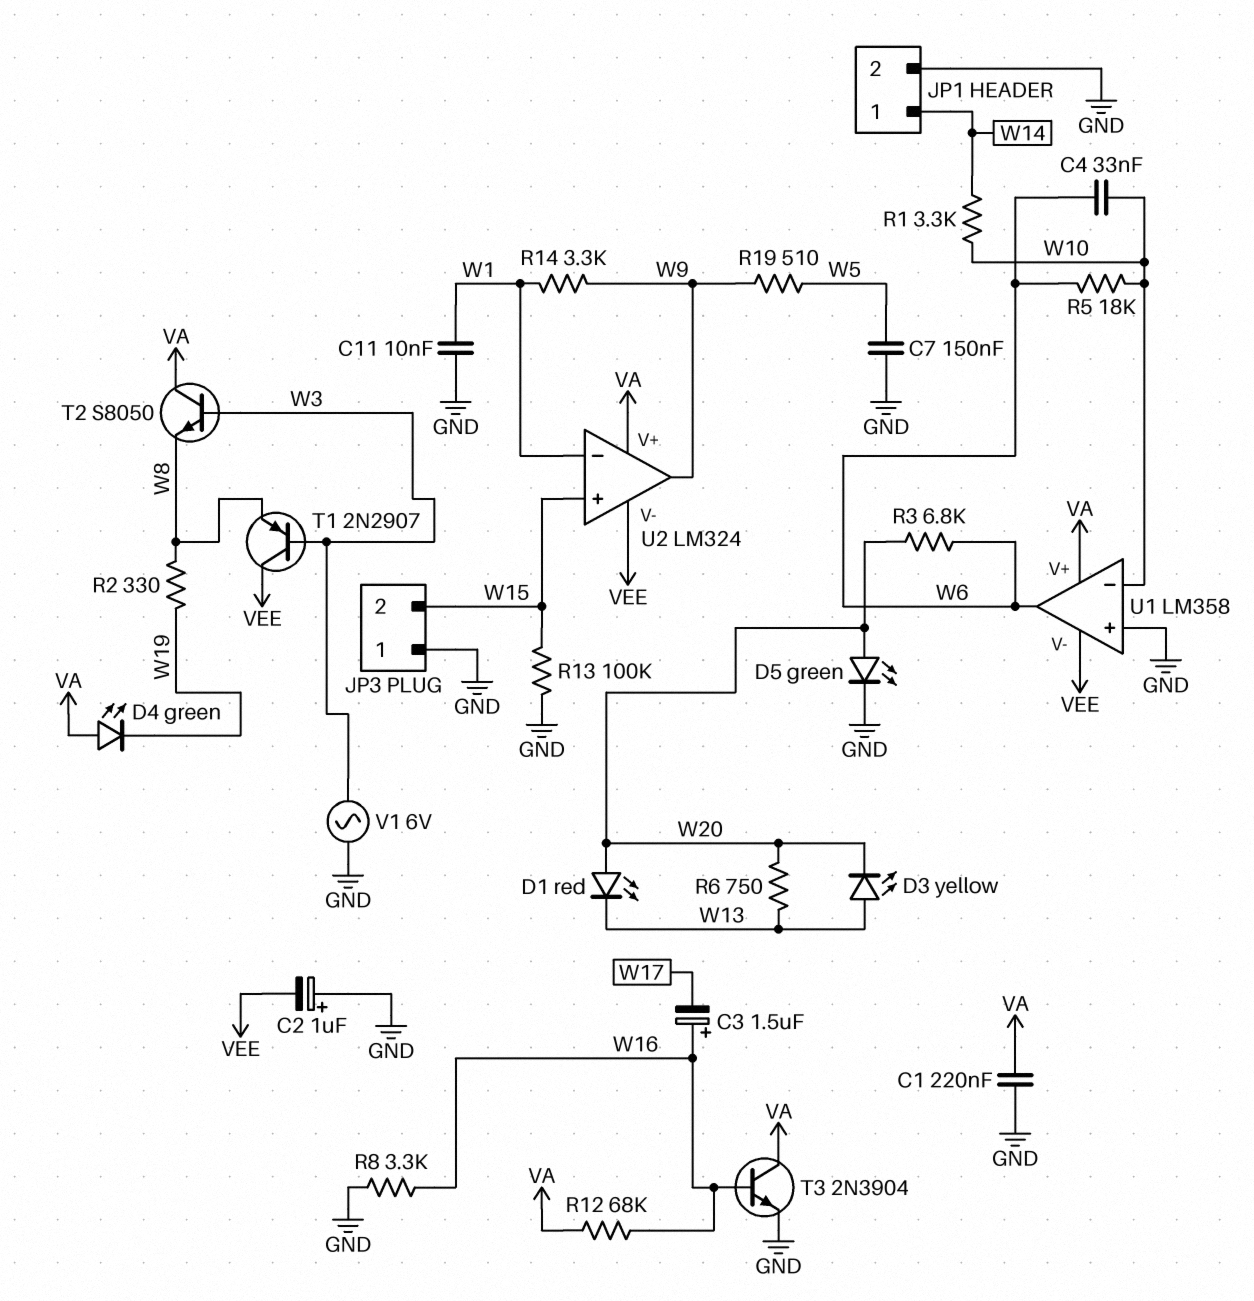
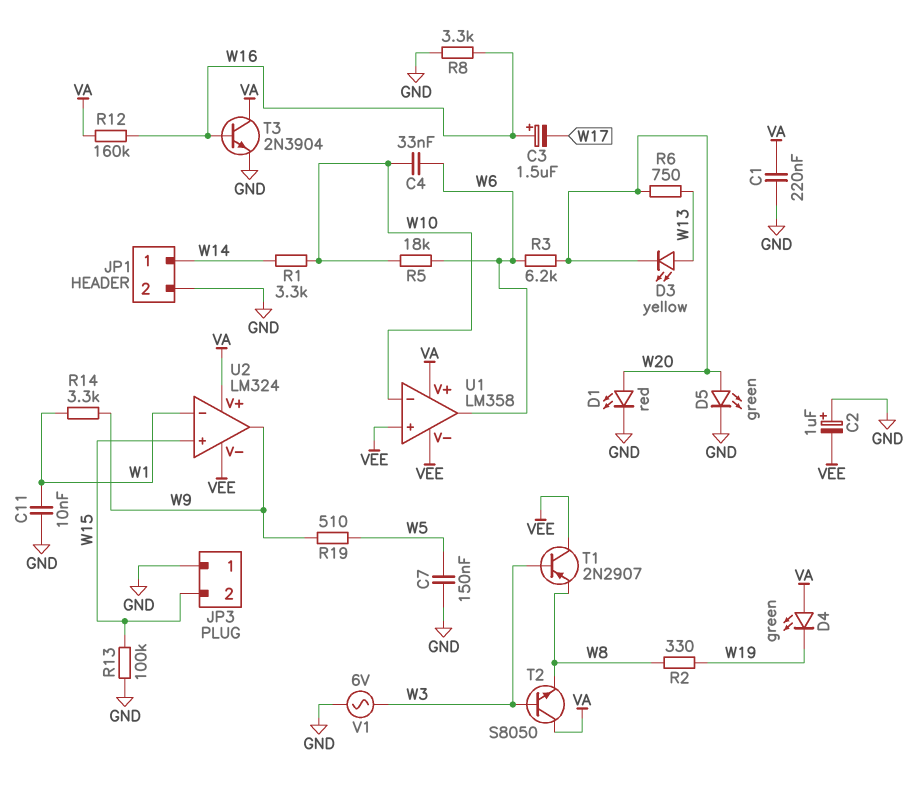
D1: LED red (A W20, K W13) -> LED red (A W20, K GND)
R3: 6.8k (W6, W20) -> 6.2k (W6, W20)
R12: 68k (VA, W16) -> 160k (VA, W16)
U1 pin in+: GND -> VEE

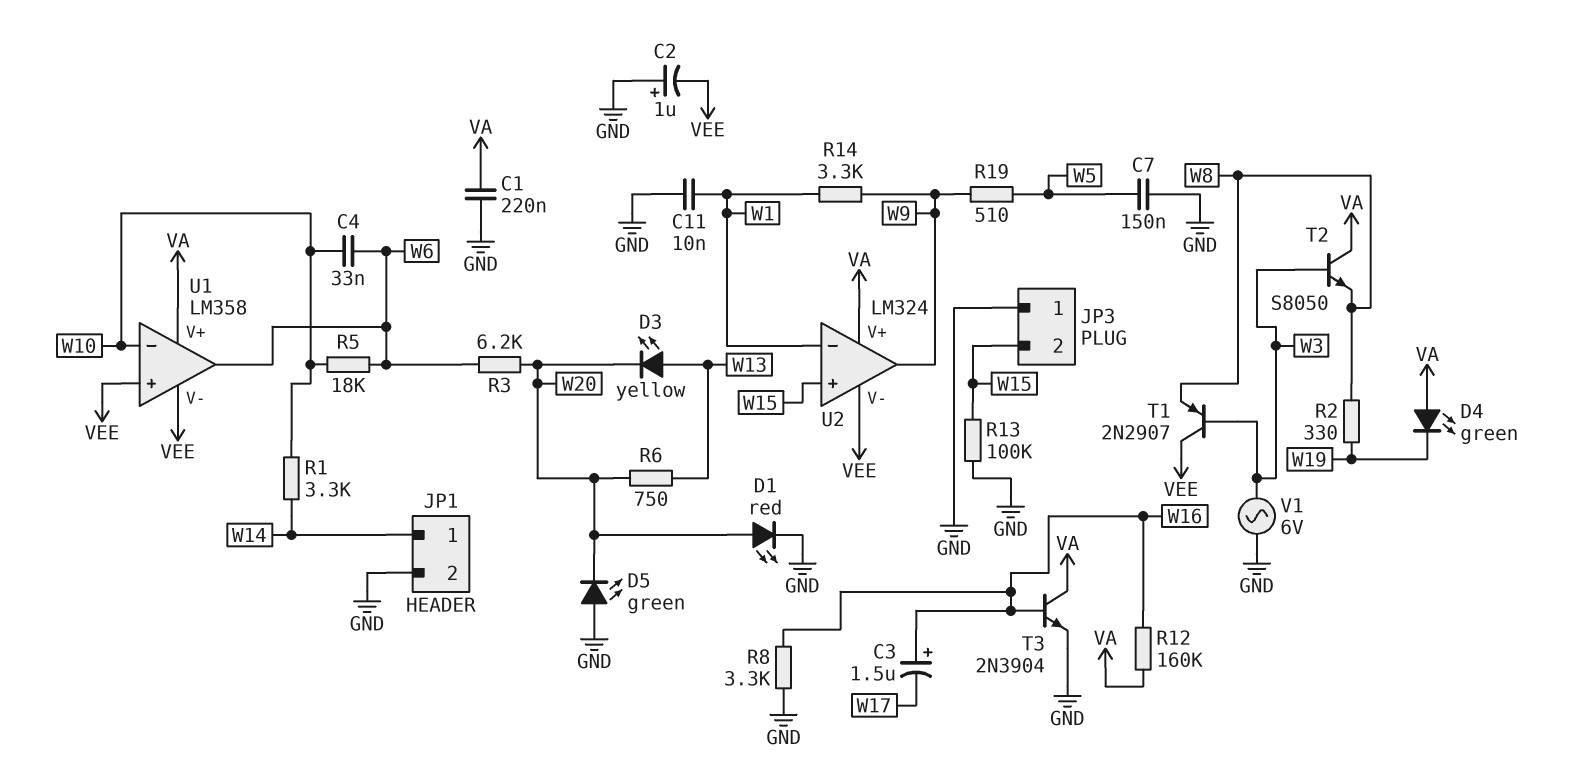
D5: LED green (A W20, K GND) -> LED green (A GND, K W20)

